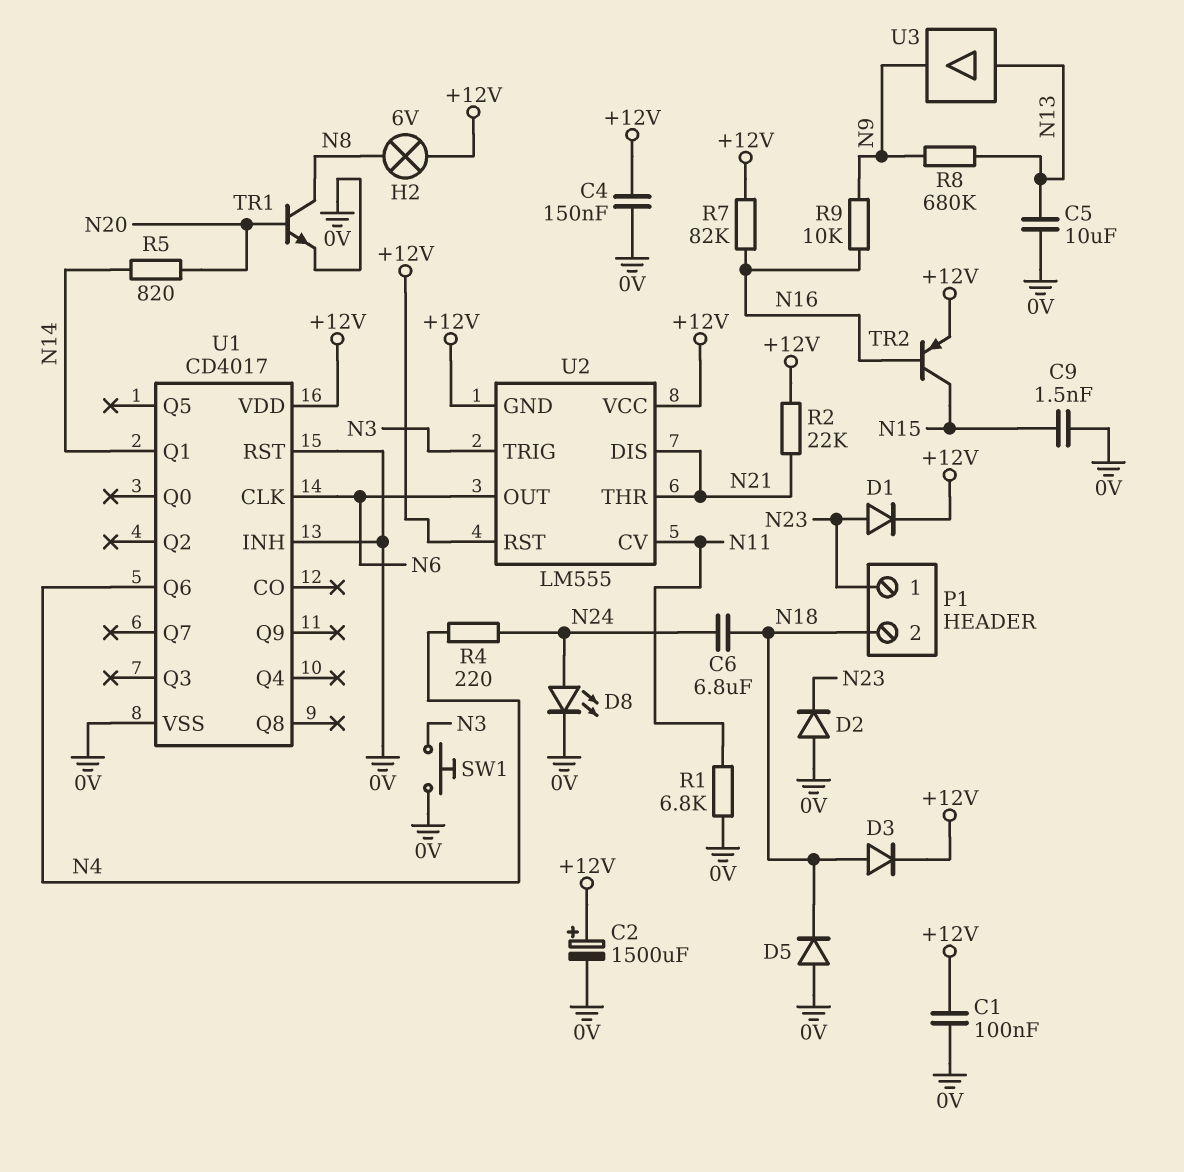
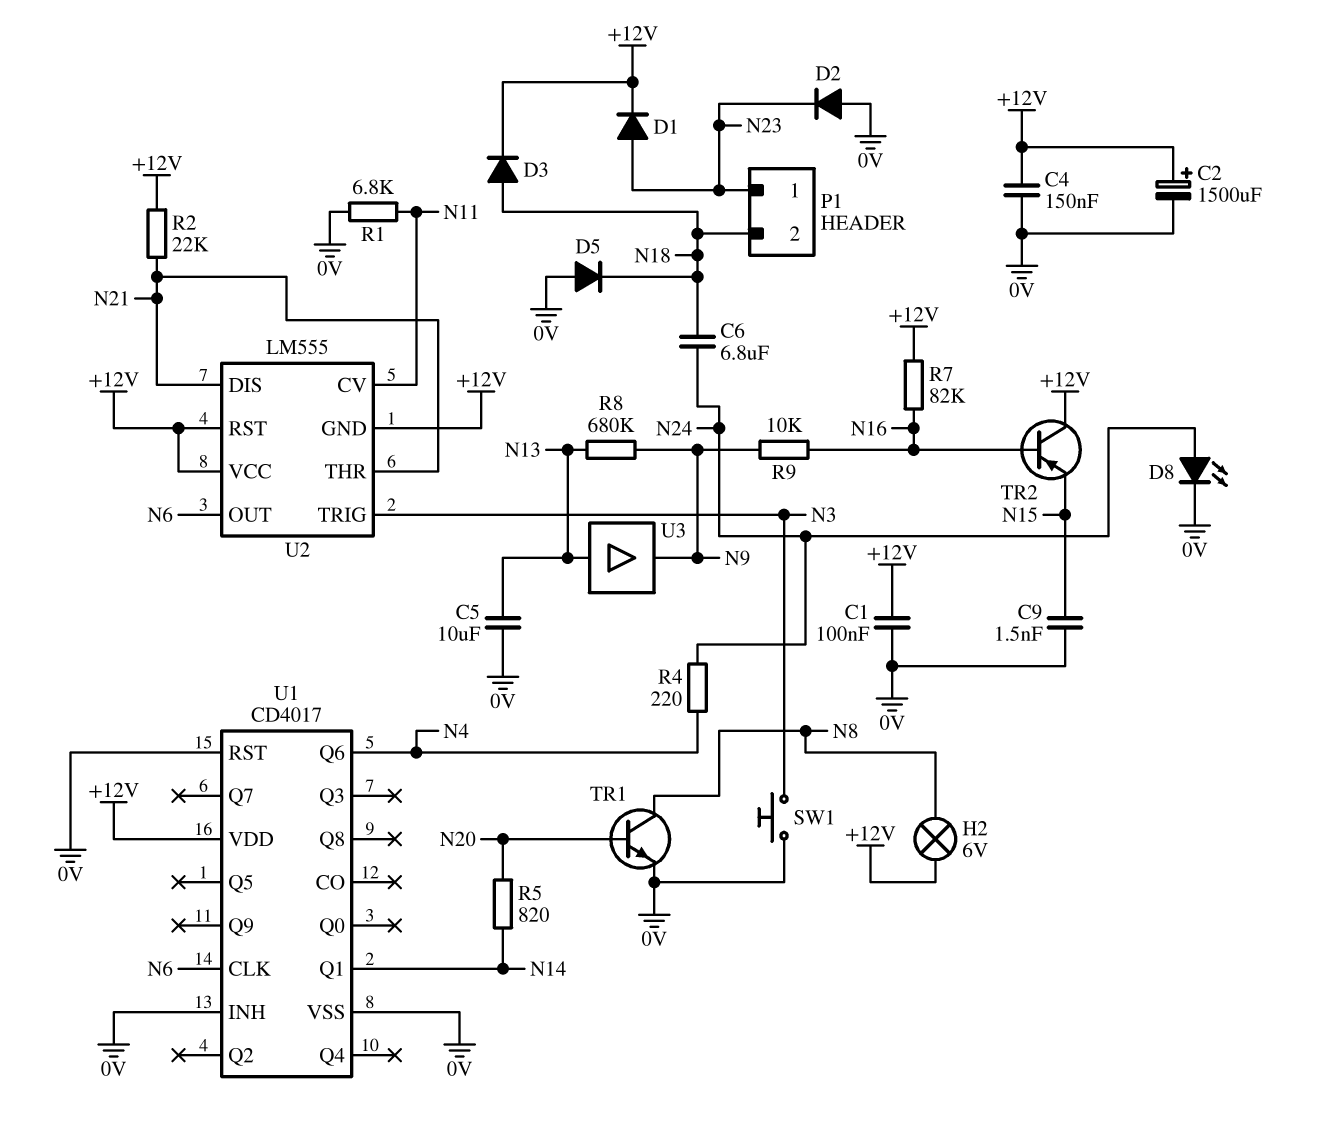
TR2: PNP (B N16, C N15, E +12V) -> PNP (B N16, C +12V, E N15)

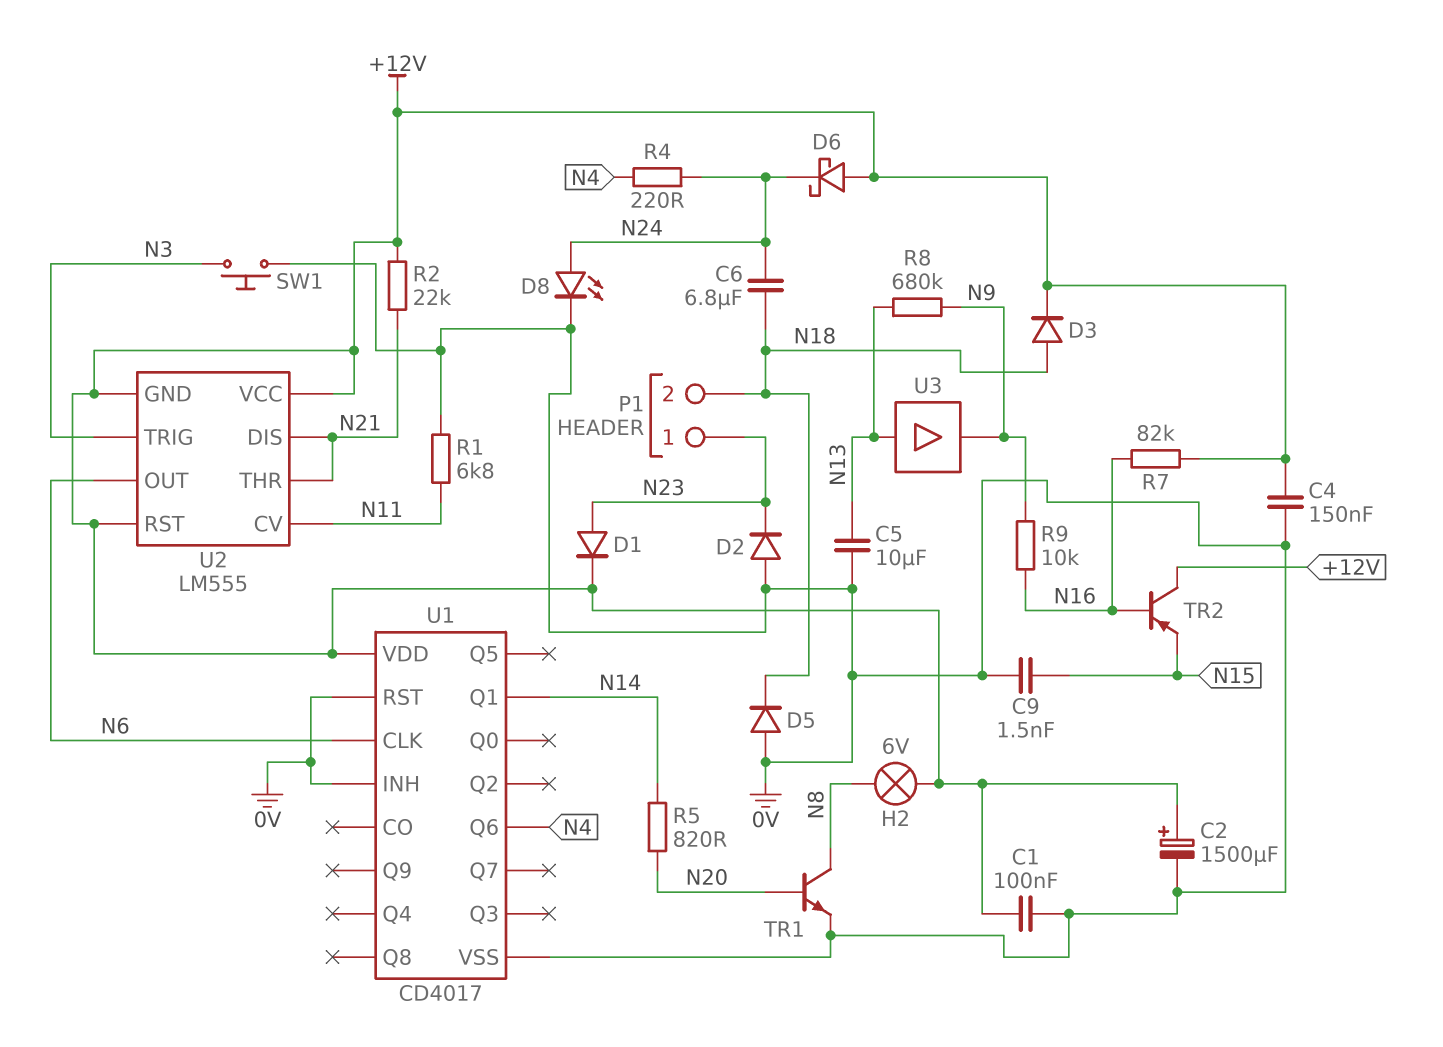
D6: none -> schottky (A +12V, K N24)

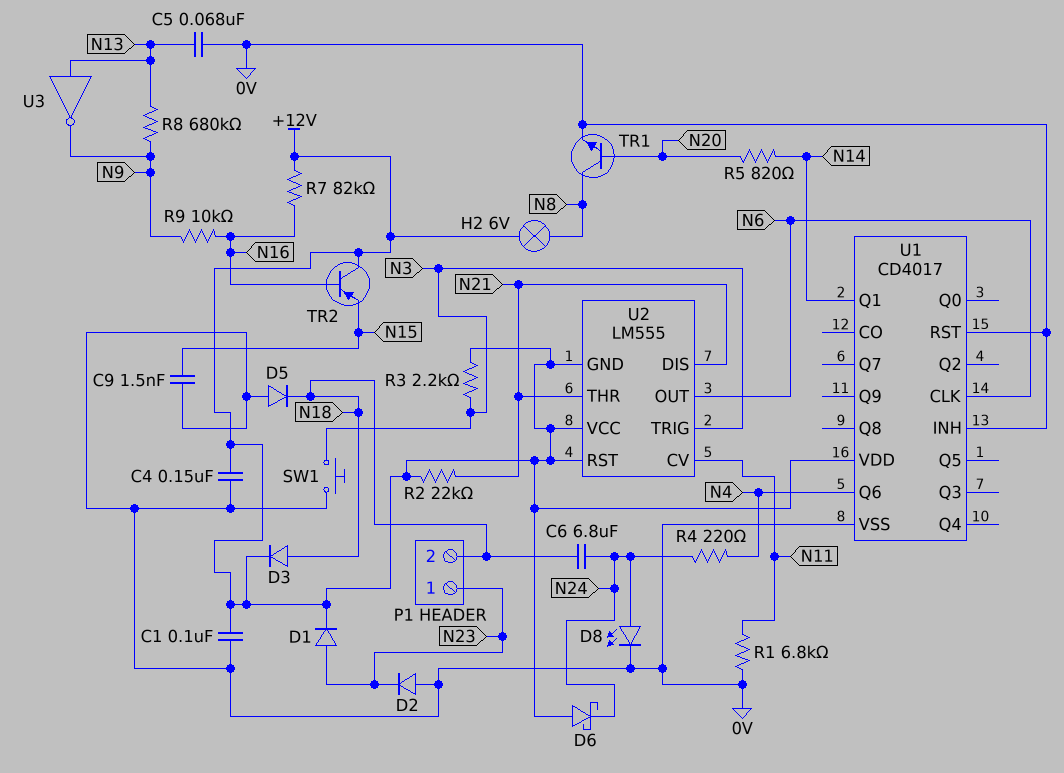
C2: 1500uF (plus +12V, minus 0V) -> none
C5: 10uF (0V, N13) -> 68nF (0V, N13)
R3: none -> 2.2k (+12V, N3)
U3: buffer (in N13, out N9) -> NOT (in N13, out N9)

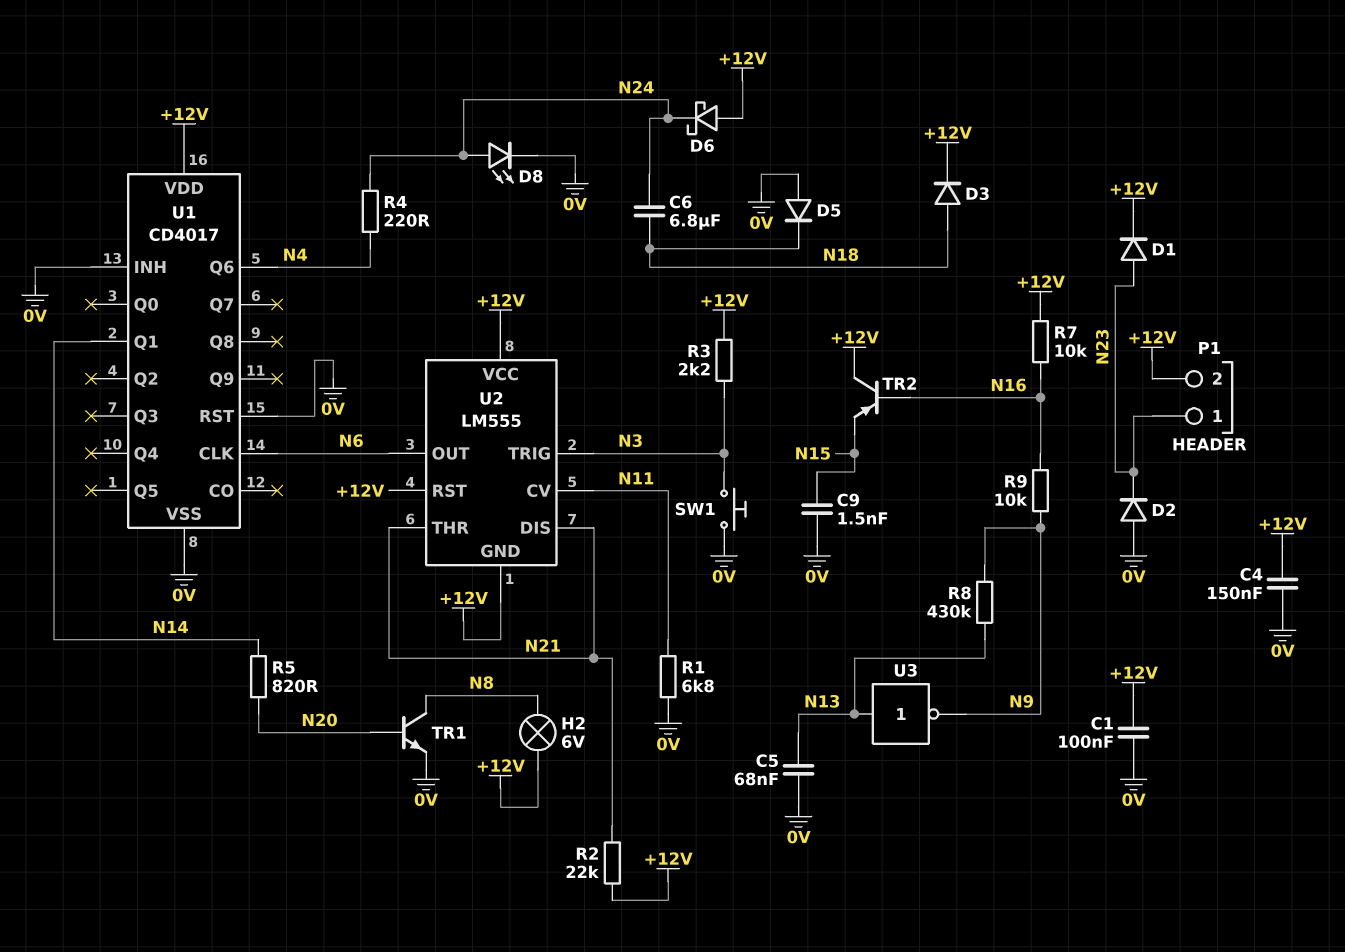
P1 pin 2: N18 -> +12V
R7: 82k (+12V, N16) -> 10k (+12V, N16)
R8: 680k (N9, N13) -> 430k (N9, N13)

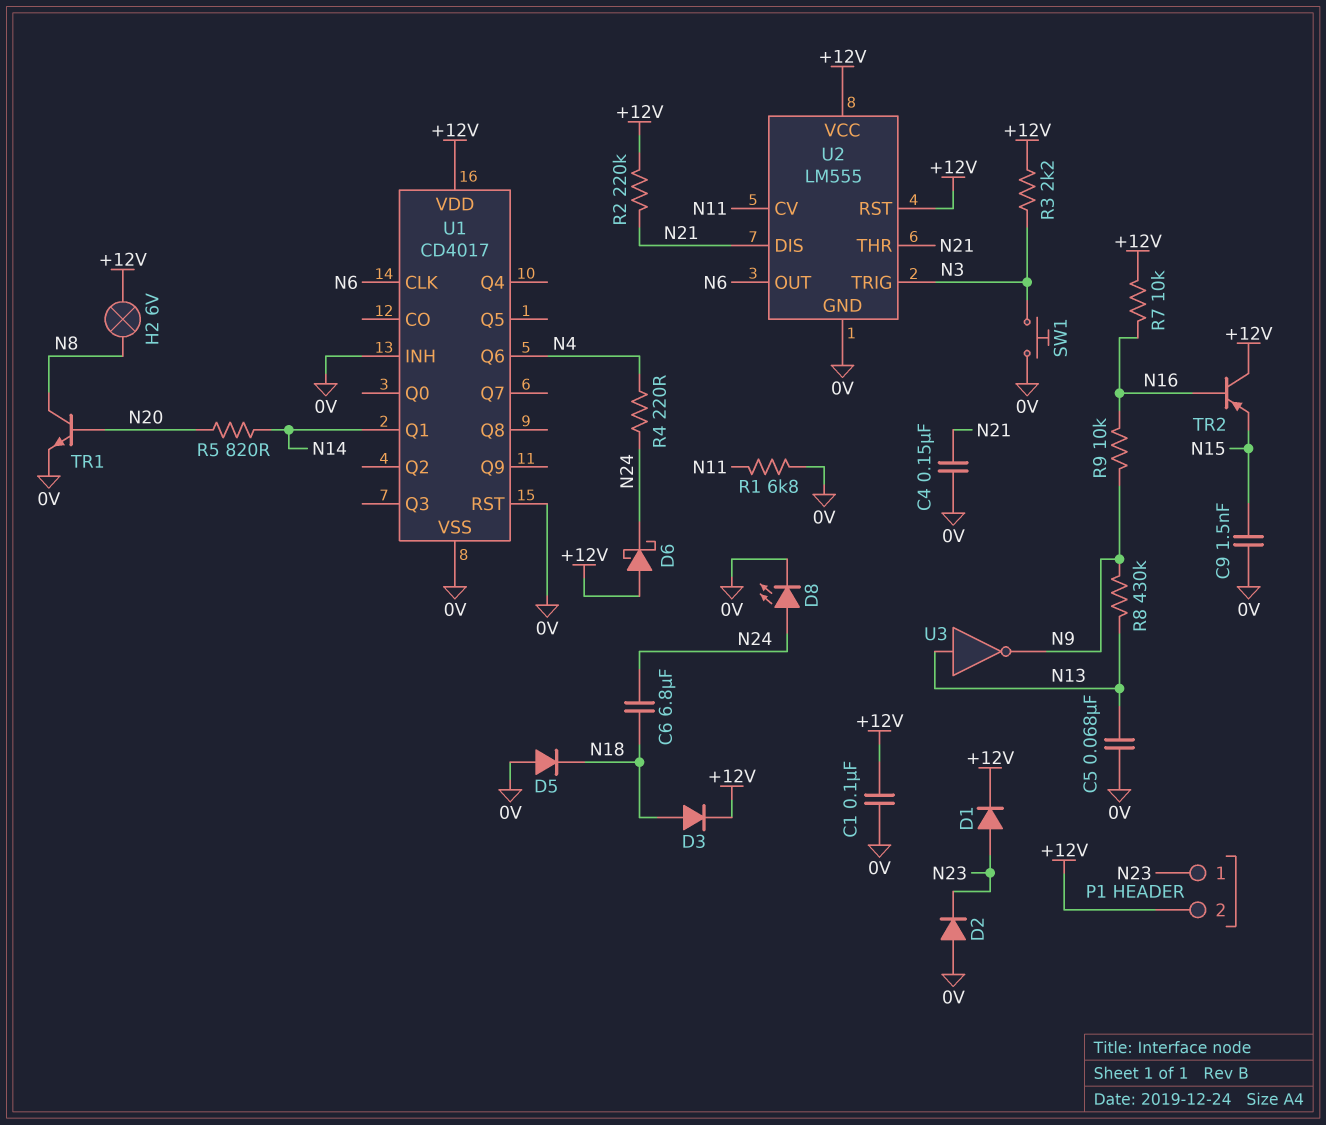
C4: 150nF (+12V, 0V) -> 150nF (0V, N21)
R2: 22k (+12V, N21) -> 220k (+12V, N21)
U2 pin GND: +12V -> 0V

